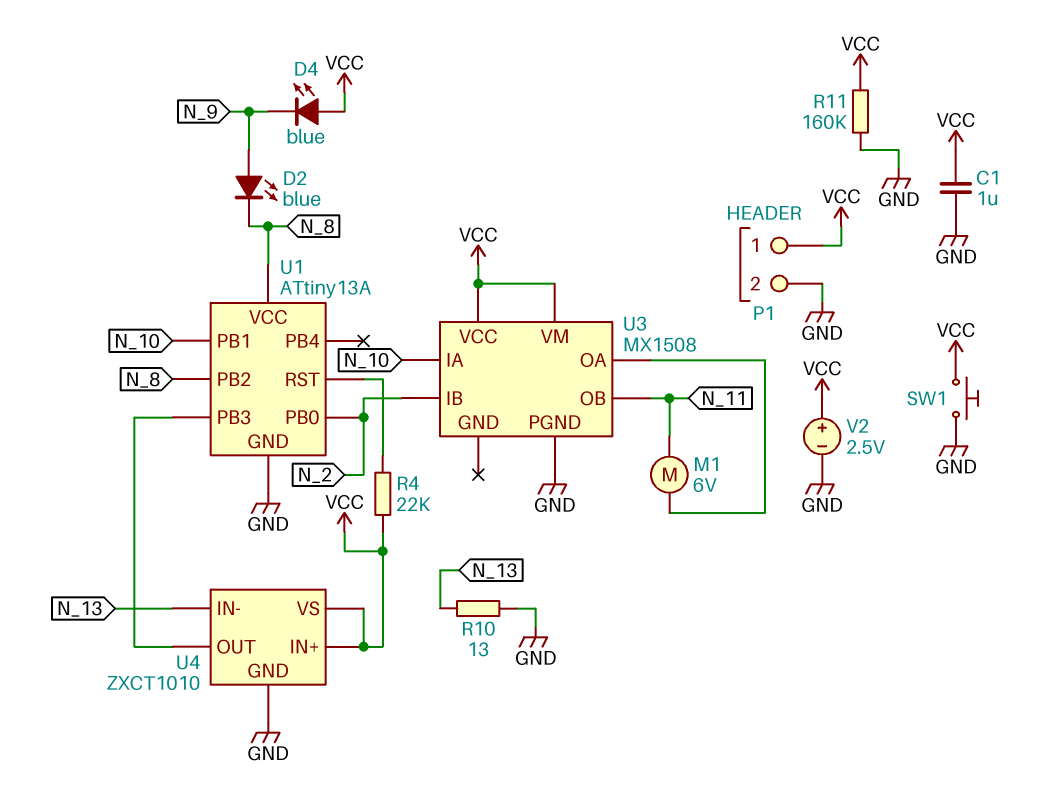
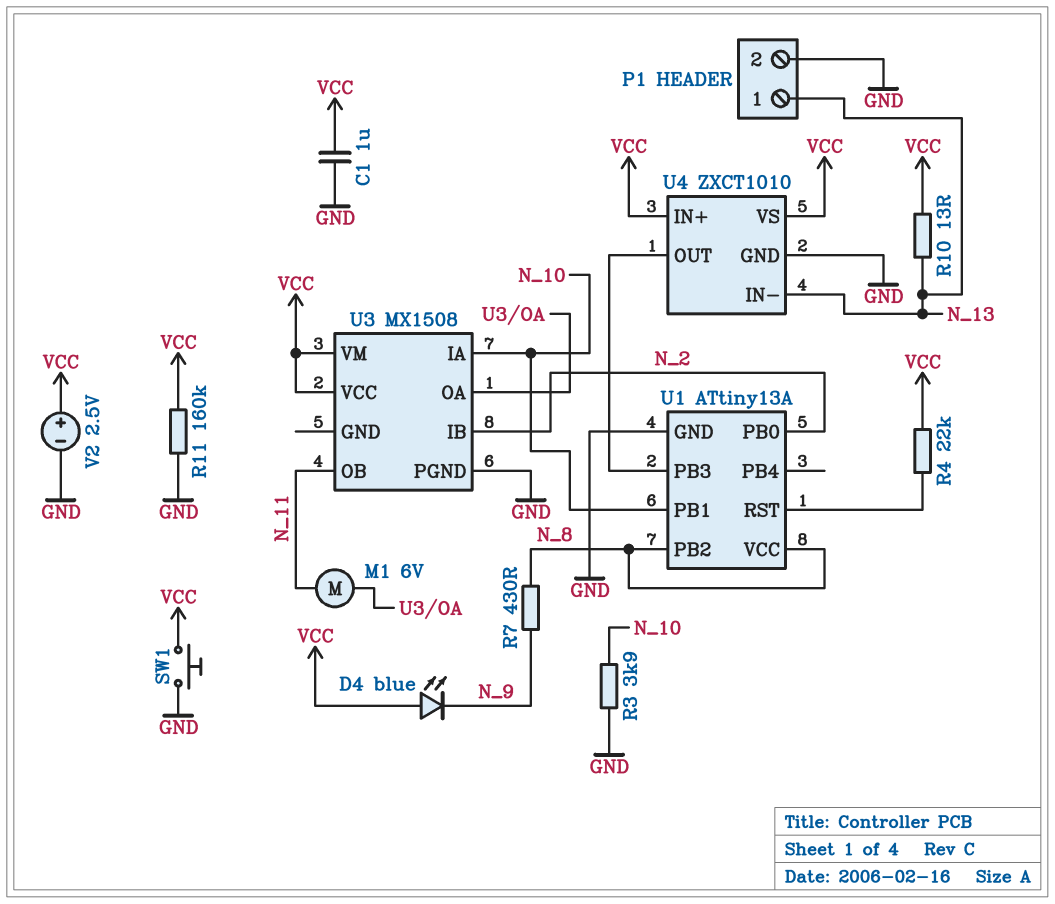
D2: LED blue (A N_9, K N_8) -> none
P1 pin 1: VCC -> N_13
R3: none -> 3.9k (GND, N_10)
R7: none -> 430 (N_8, N_9)
R10: 13 (GND, N_13) -> 13 (N_13, VCC)

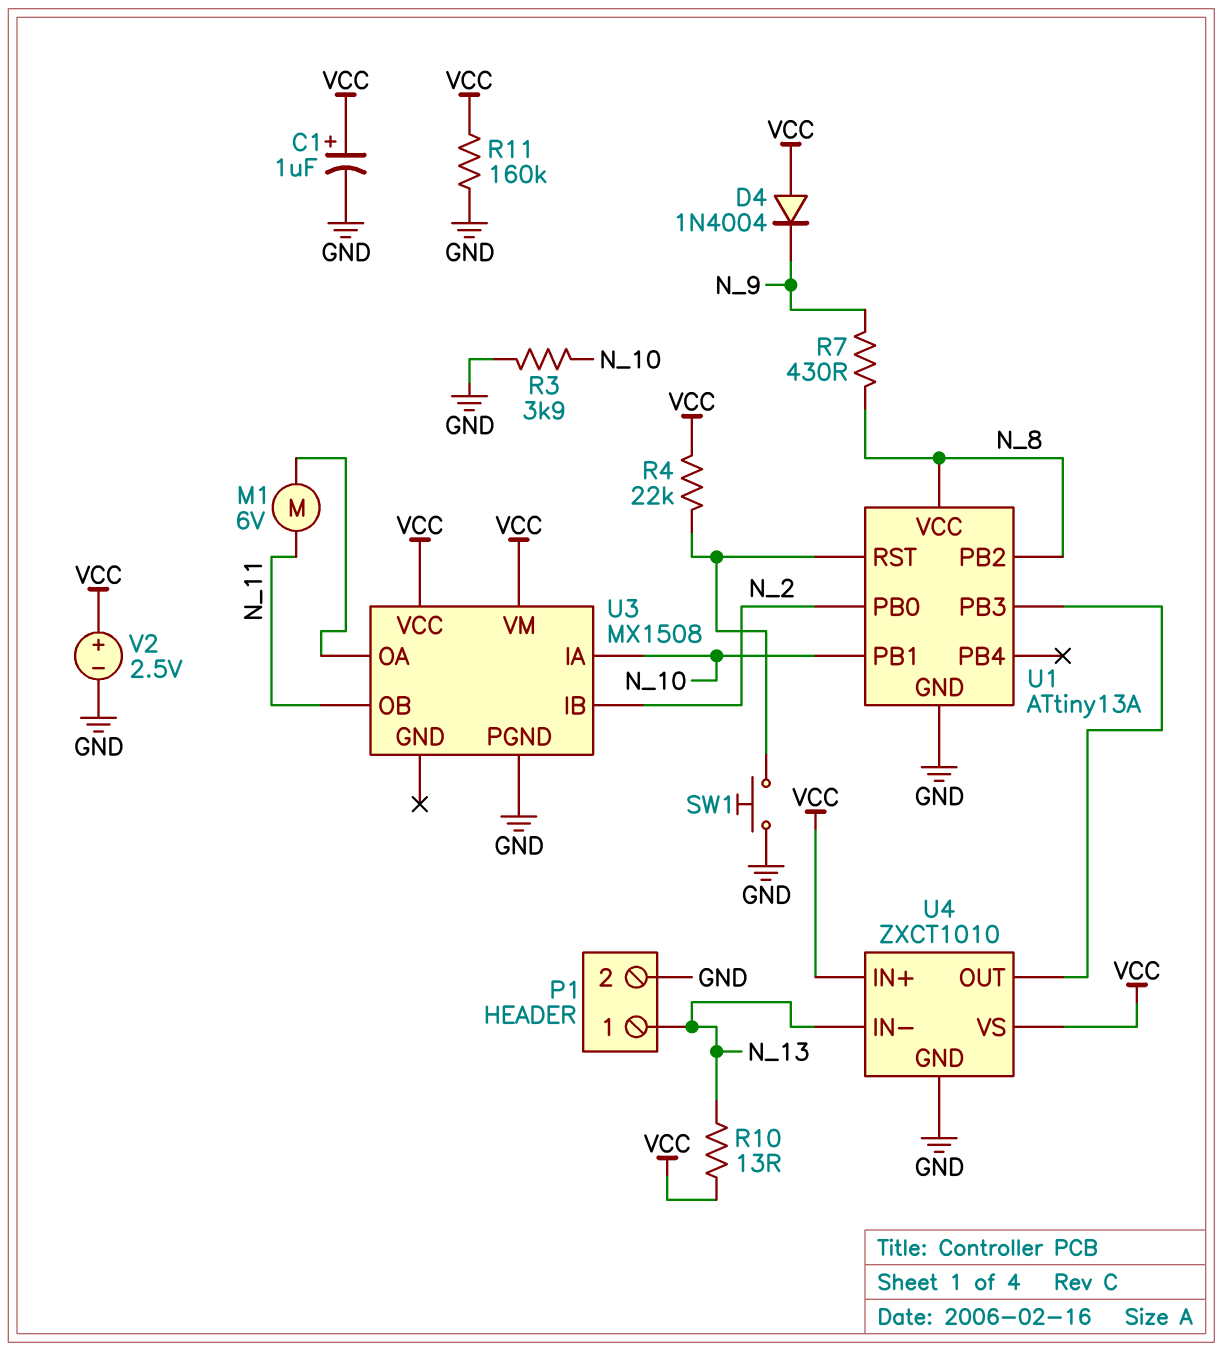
C1: 1uF (GND, VCC) -> 1uF (plus VCC, minus GND)
D4: LED blue (A VCC, K N_9) -> diode 1N4004 (A VCC, K N_9)
SW1: button (GND, VCC) -> button (GND, U1/RST)

